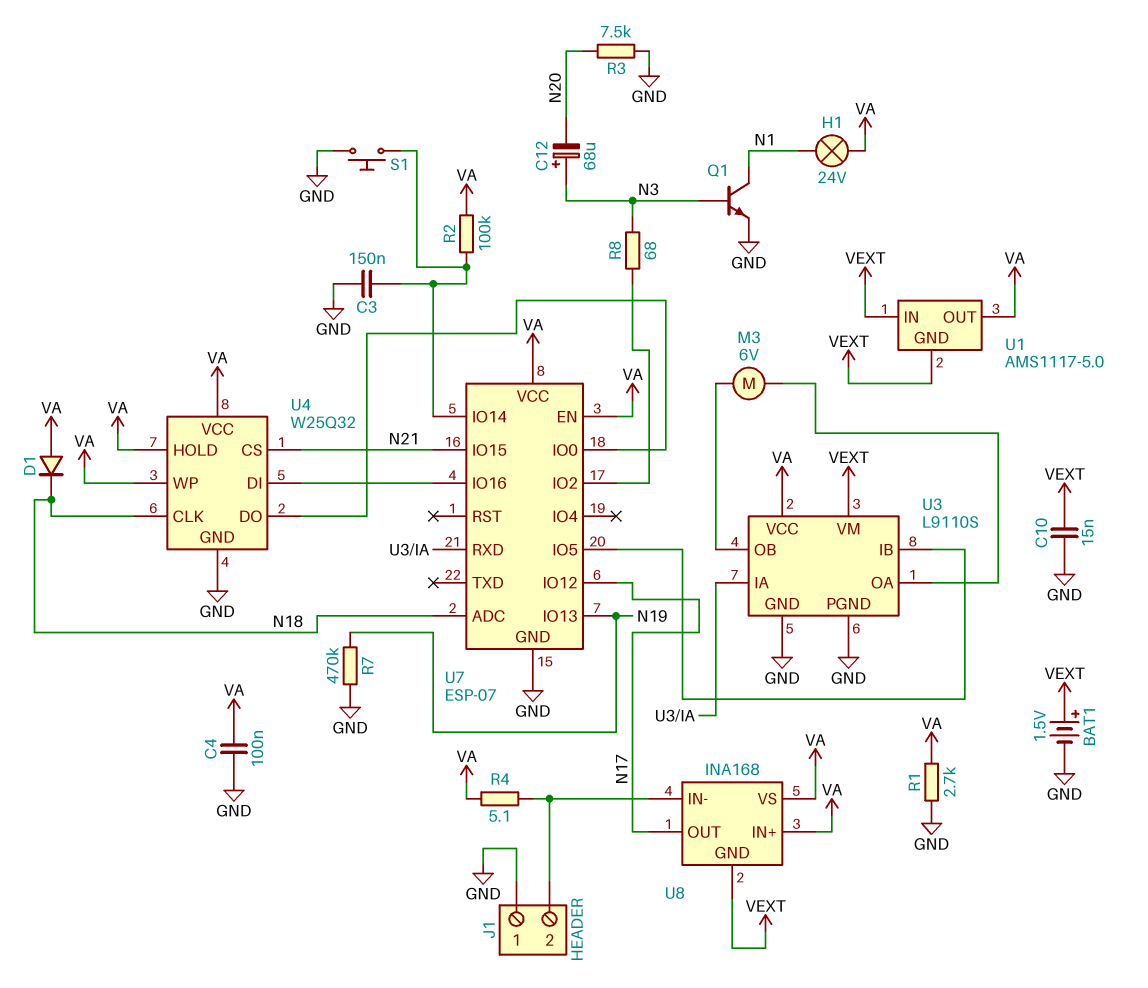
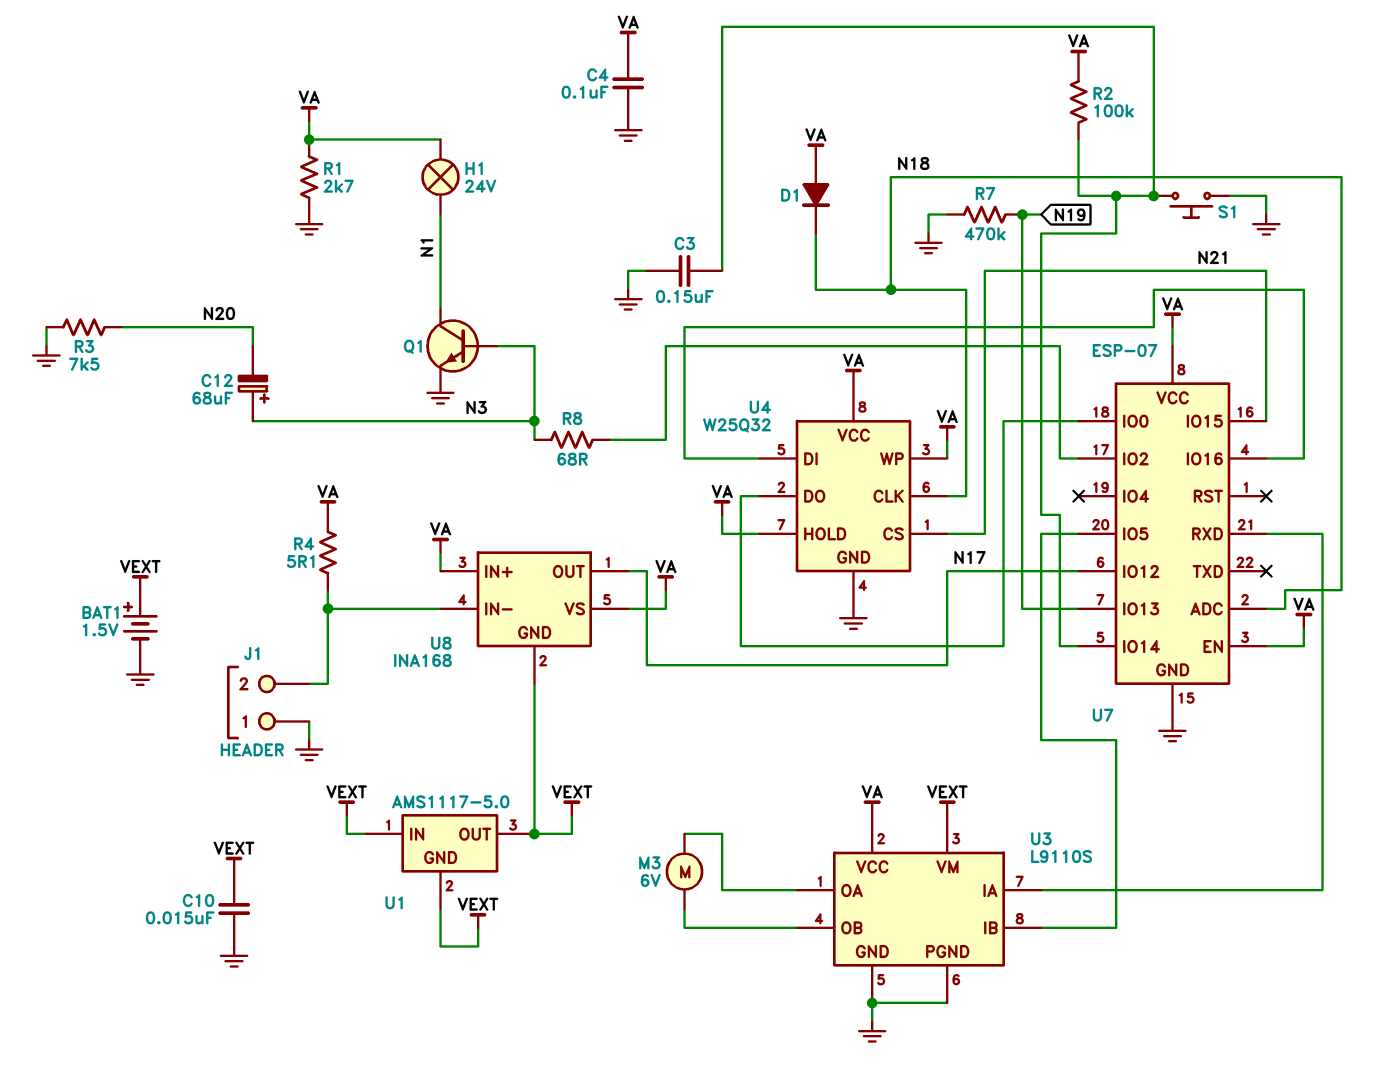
U1 pin OUT: VA -> VEXT

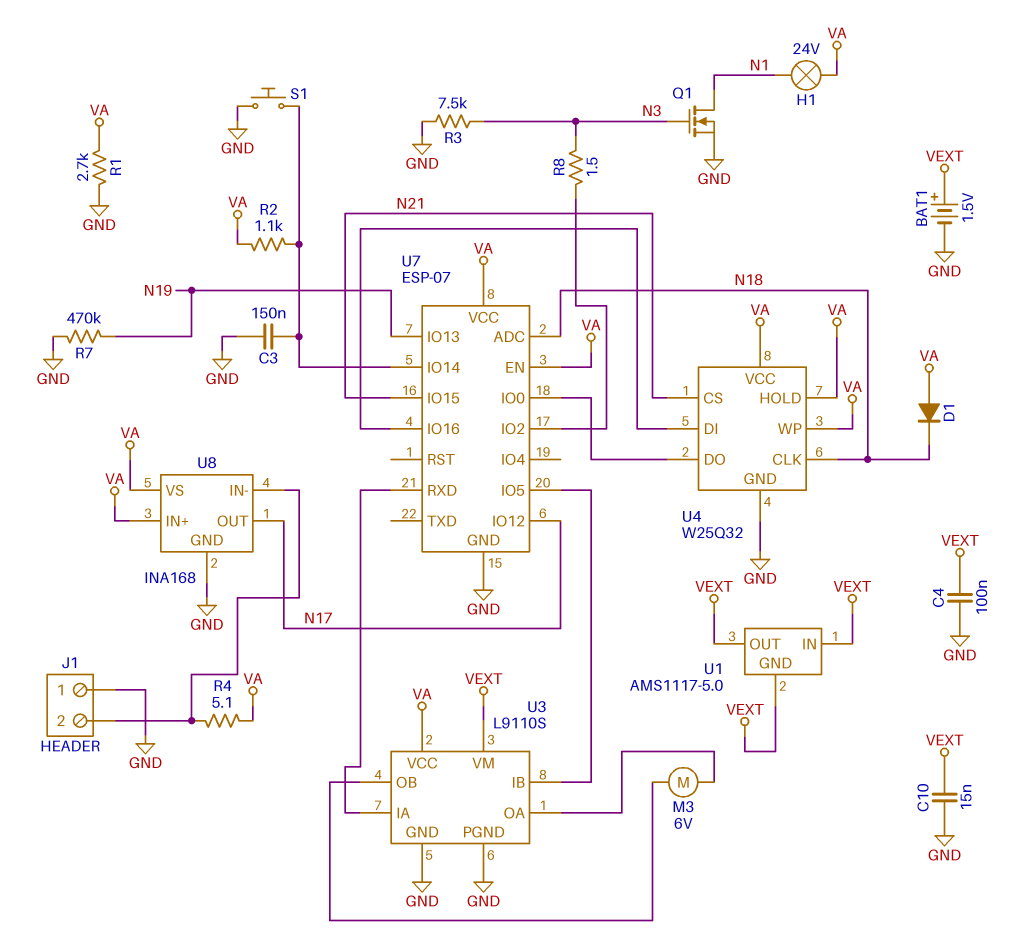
C4: 100nF (GND, VA) -> 100nF (GND, VEXT)
C12: 68uF (plus N3, minus N20) -> none
Q1: NPN (B N3, C N1, E GND) -> NMOS (G N3, D N1, S GND)
R2: 100k (U7/IO14, VA) -> 1.1k (U7/IO14, VA)
R3: 7.5k (GND, N20) -> 7.5k (GND, N3)
R8: 68 (N3, U7/IO2) -> 1.5 (N3, U7/IO2)
U8 pin GND: VEXT -> GND

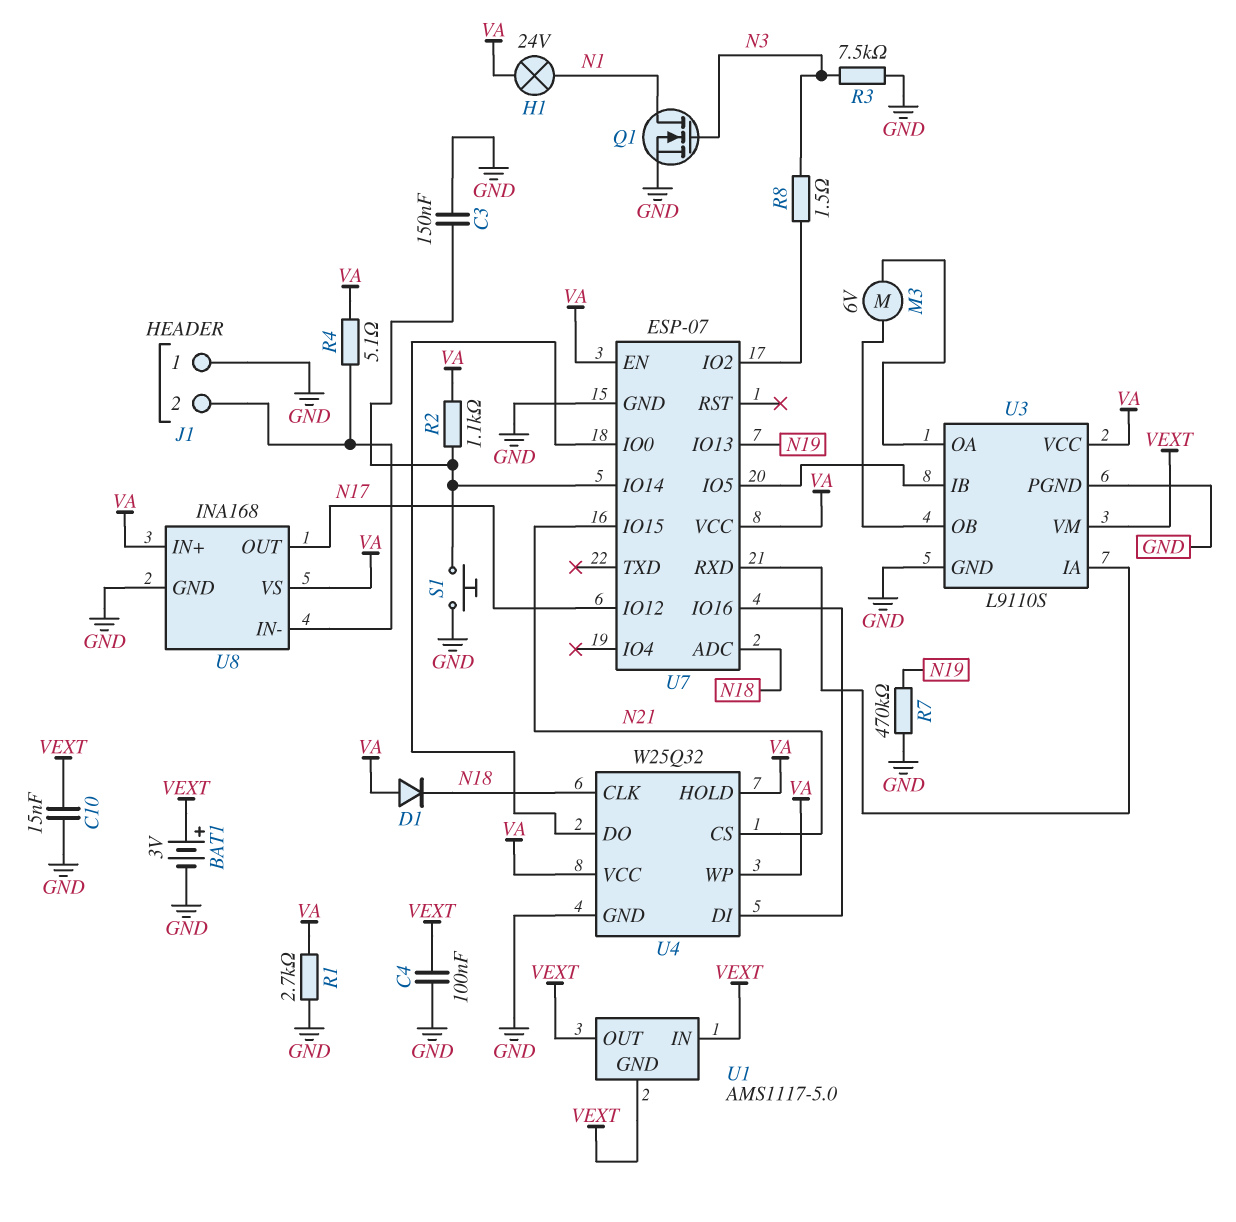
BAT1: 1.5V (plus VEXT, minus GND) -> 3V (plus VEXT, minus GND)

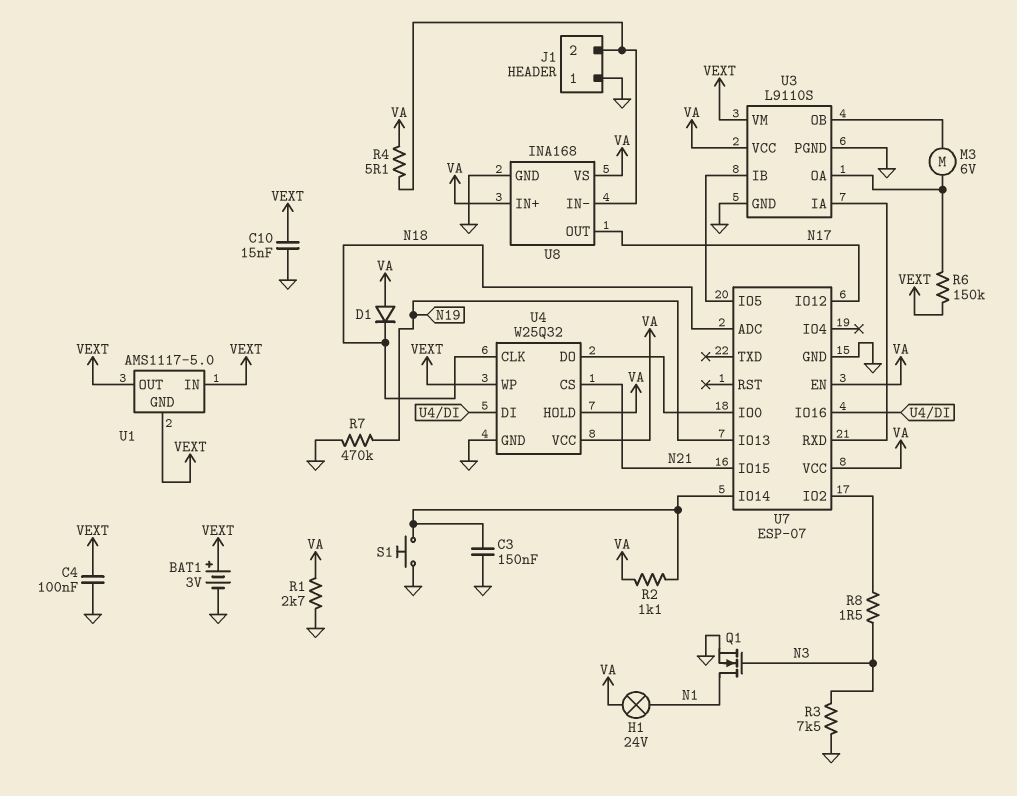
R6: none -> 150k (U3/OA, VEXT)
U4 pin WP: VA -> VEXT

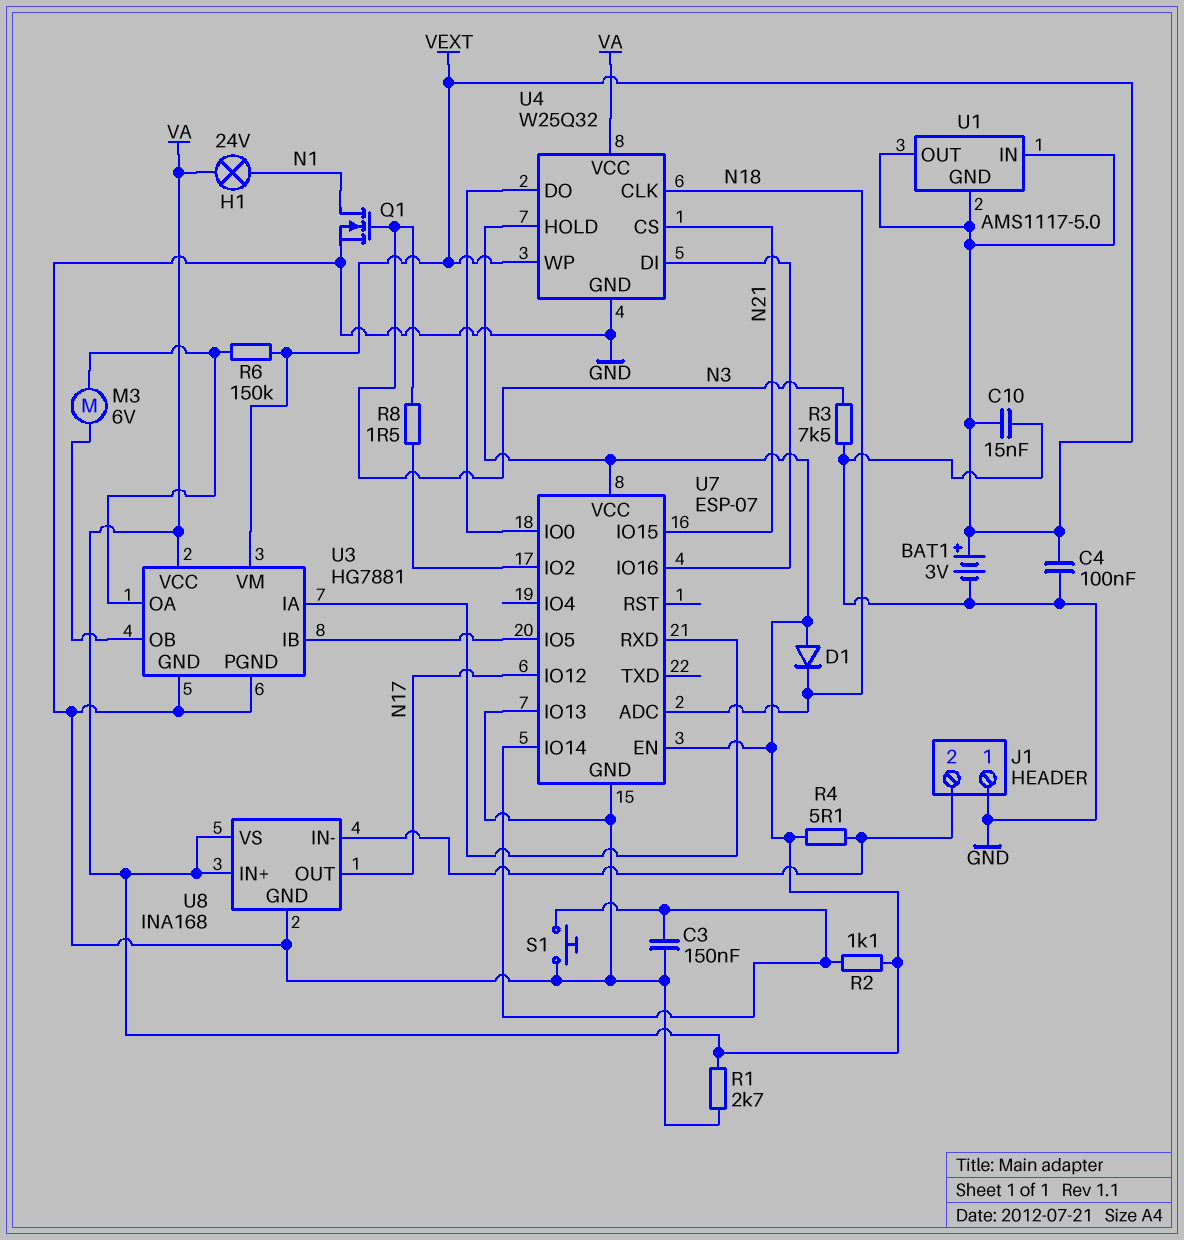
R7: 470k (GND, N19) -> none
U3: L9110S -> HG7881
U7 pin IO13: N19 -> GND

